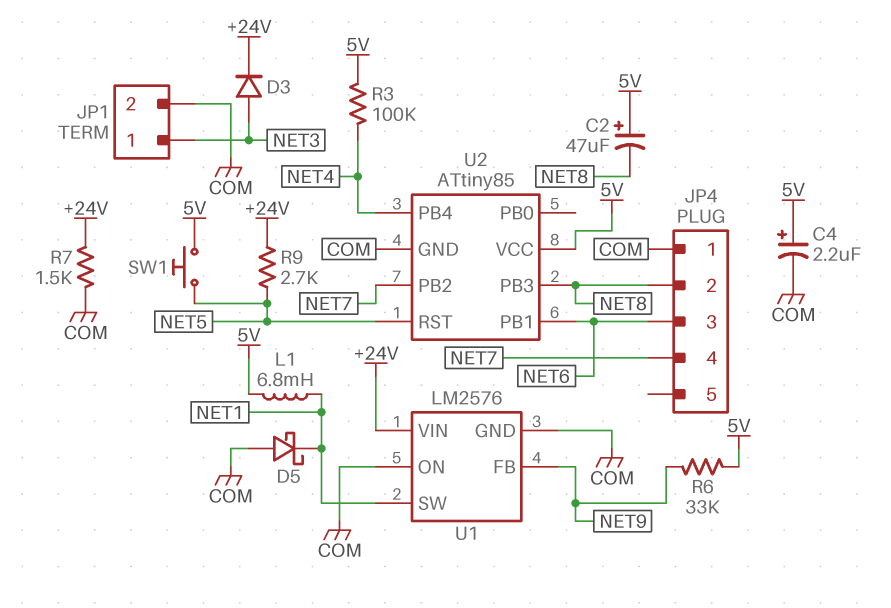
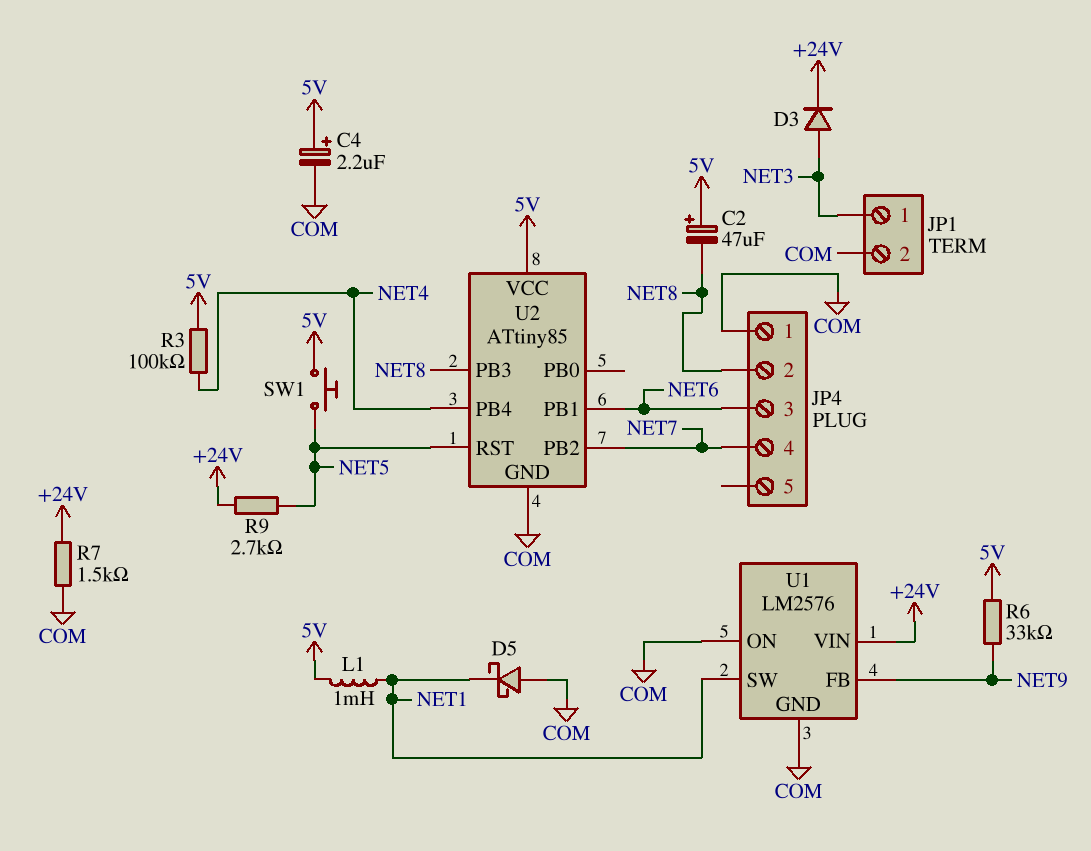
L1: 6.8mH (5V, NET1) -> 1mH (5V, NET1)

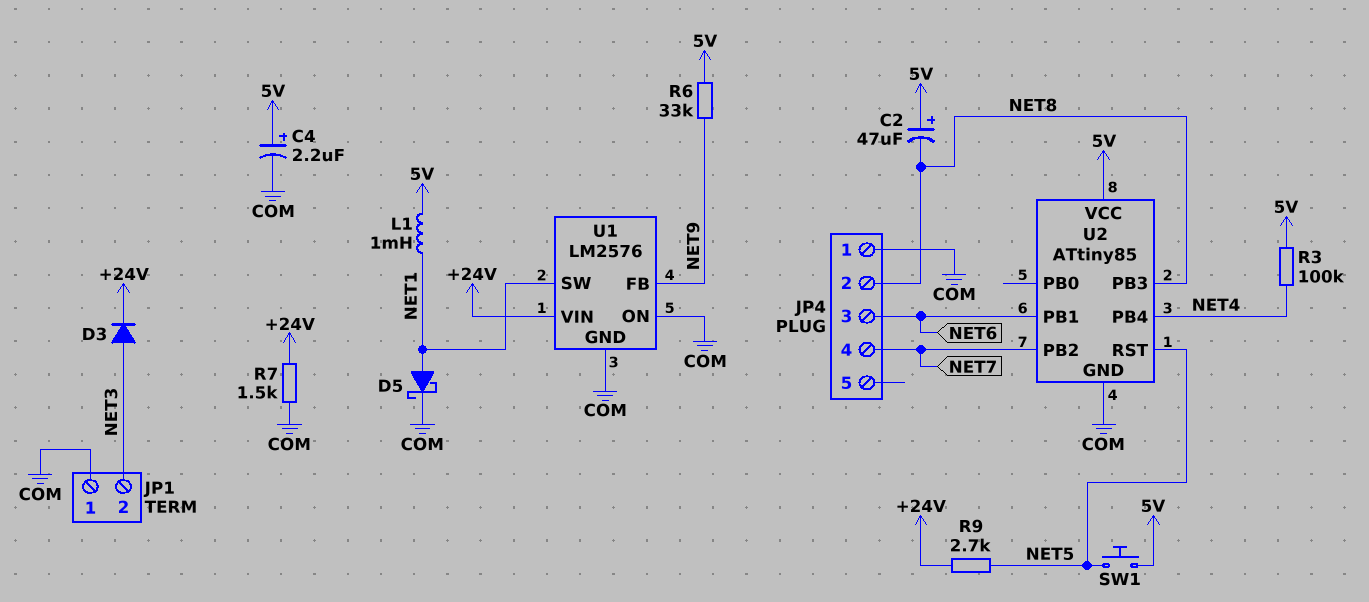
D5: schottky (A COM, K NET1) -> schottky (A NET1, K COM)
JP1 pin 1: NET3 -> COM
JP1 pin 2: COM -> NET3

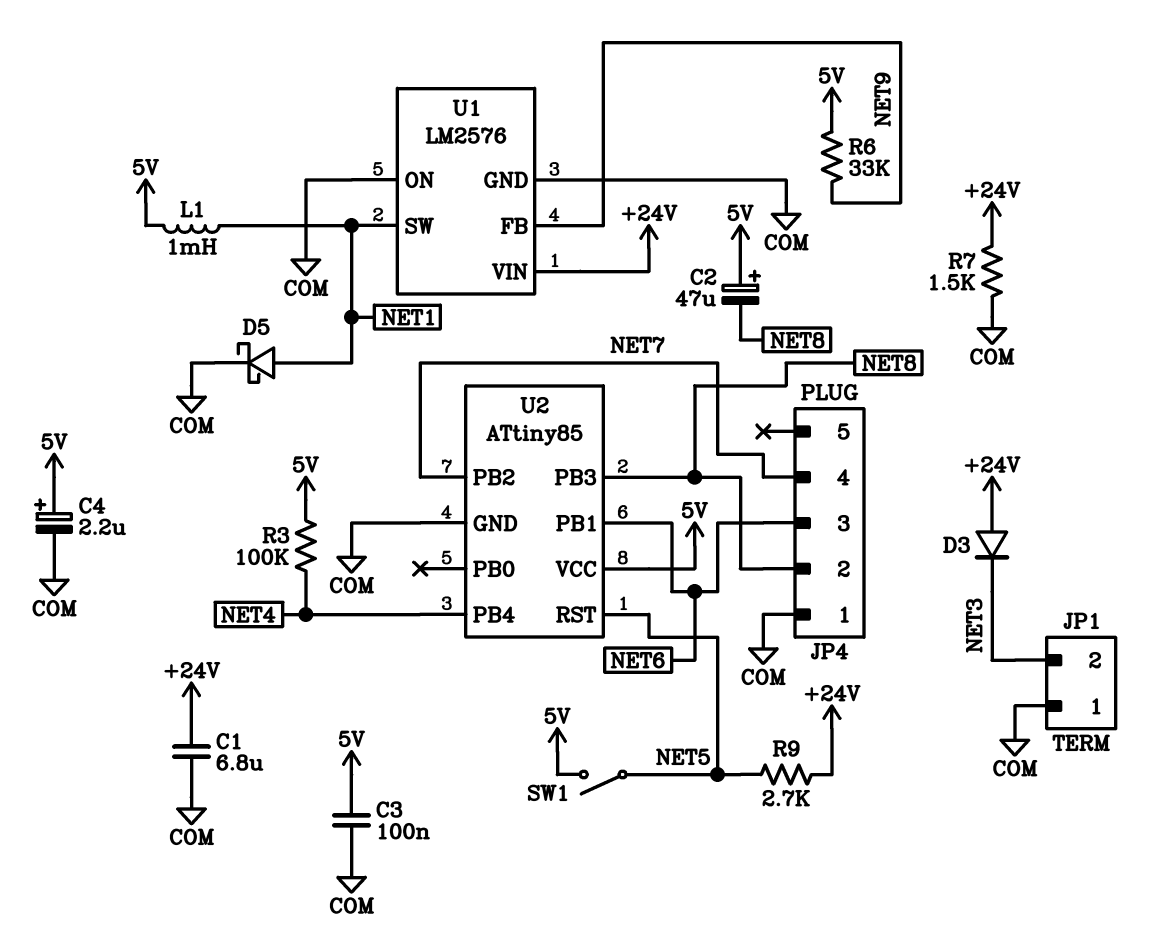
C1: none -> 6.8uF (+24V, COM)
C3: none -> 100nF (5V, COM)
D3: diode (A NET3, K +24V) -> diode (A +24V, K NET3)
SW1: button (5V, NET5) -> switch (5V, NET5)

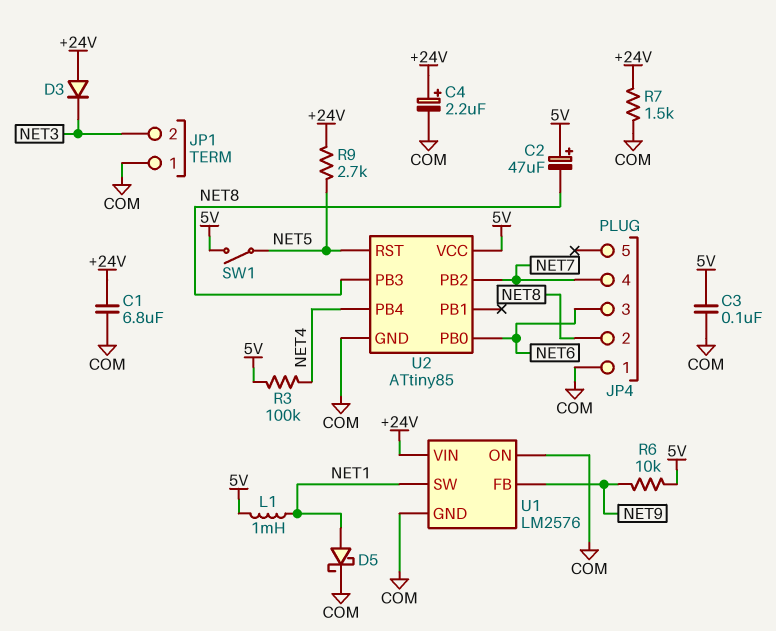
C4: 2.2uF (plus 5V, minus COM) -> 2.2uF (plus +24V, minus COM)
R6: 33k (5V, NET9) -> 10k (5V, NET9)
U2 pin PB0: none -> NET6
U2 pin PB1: NET6 -> none

